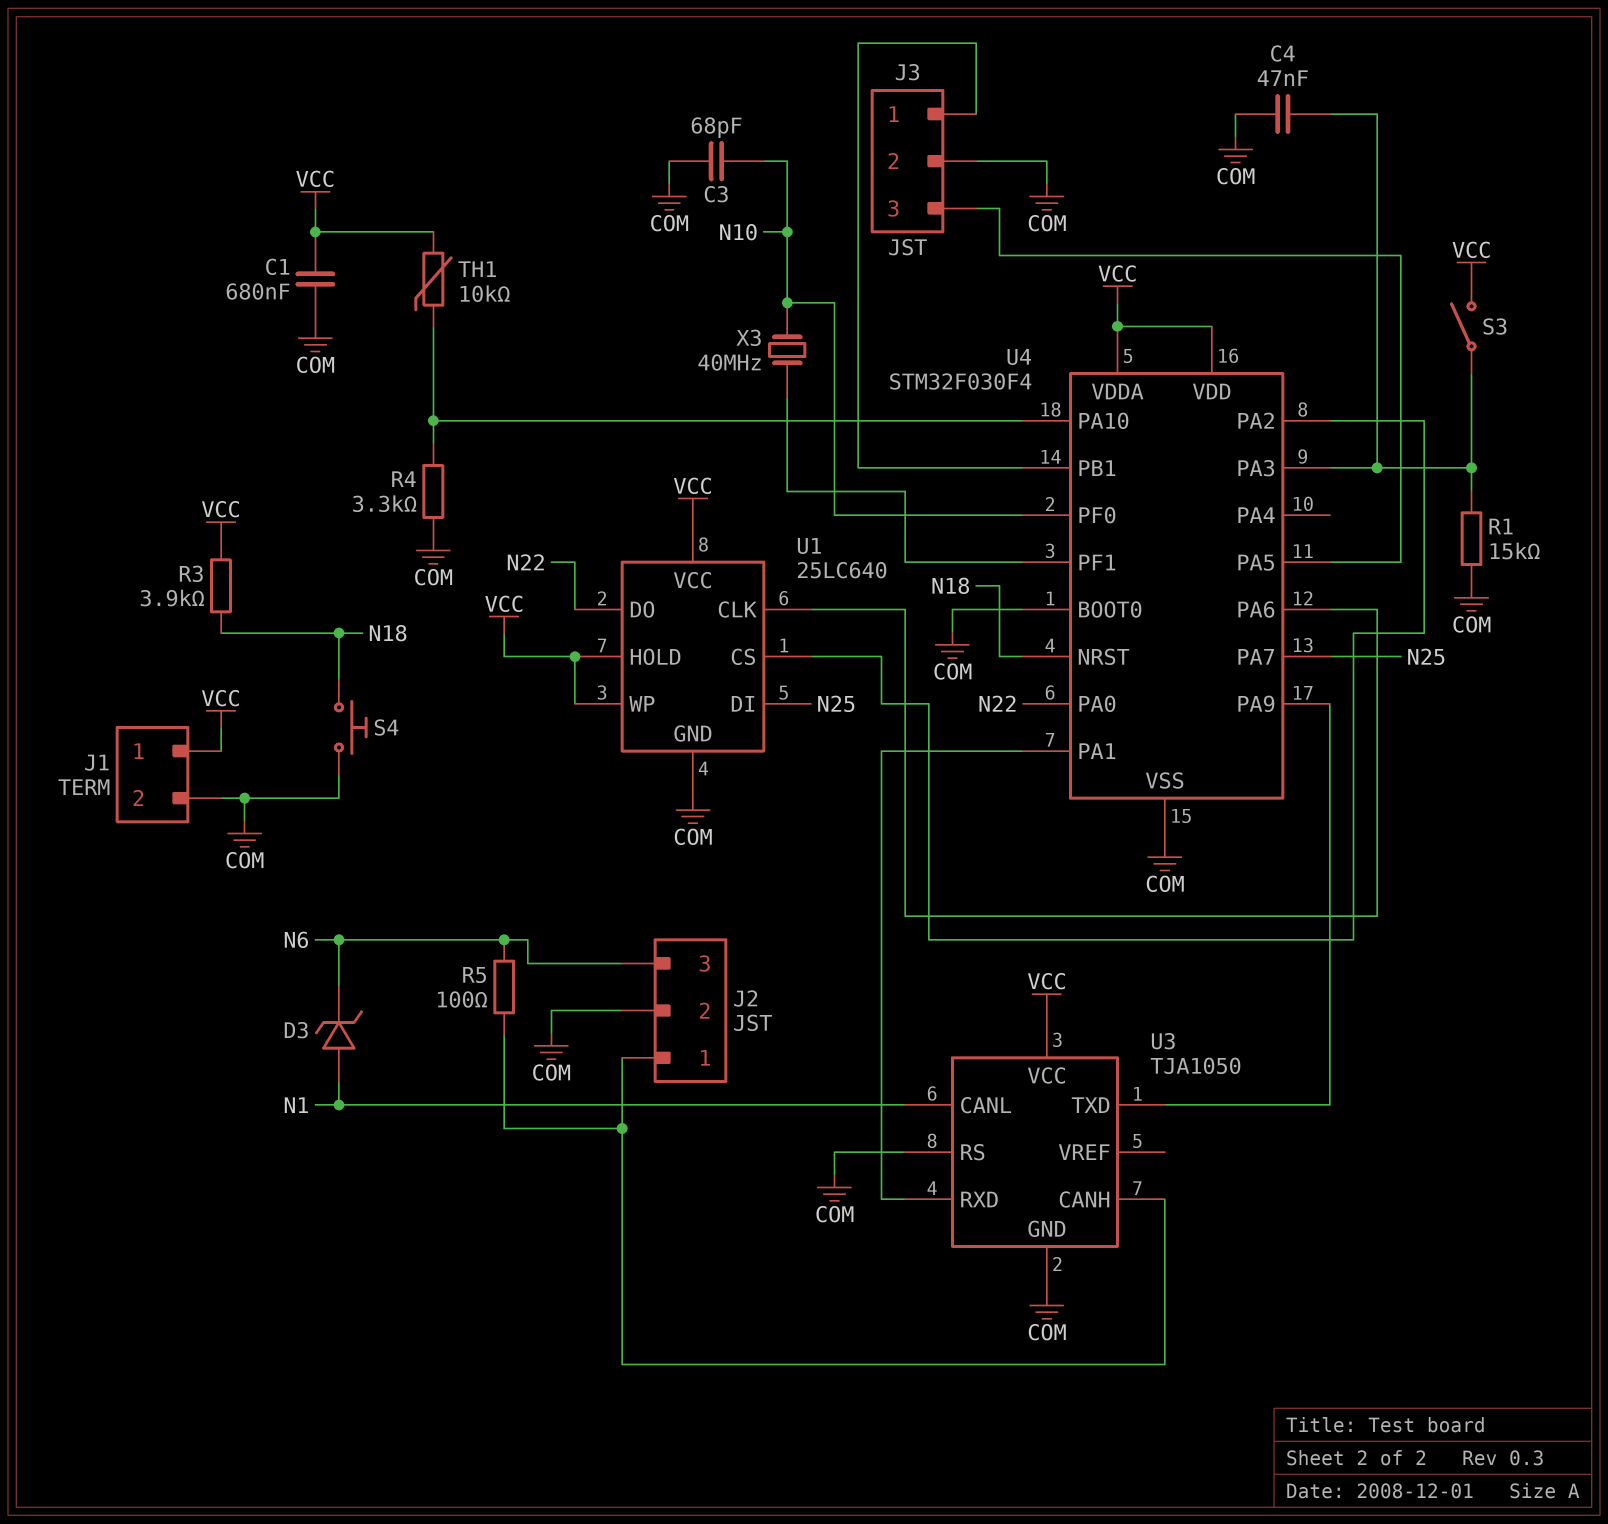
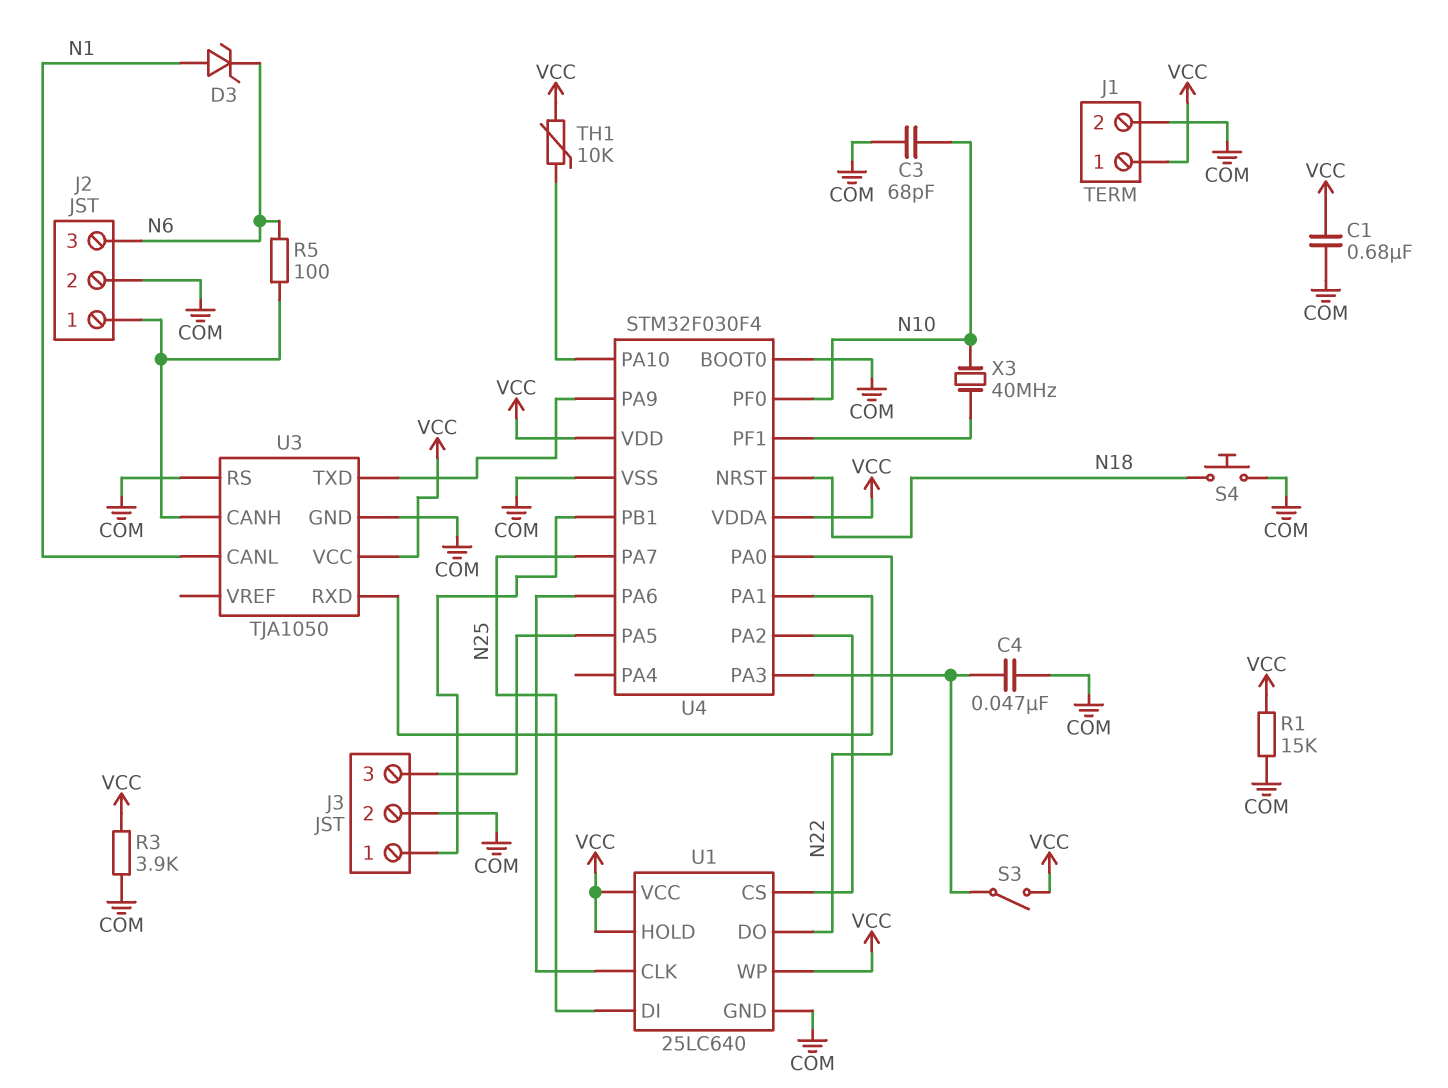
R1: 15k (COM, U4/PA3) -> 15k (COM, VCC)
R3: 3.9k (N18, VCC) -> 3.9k (COM, VCC)
R4: 3.3k (COM, U4/PA10) -> none

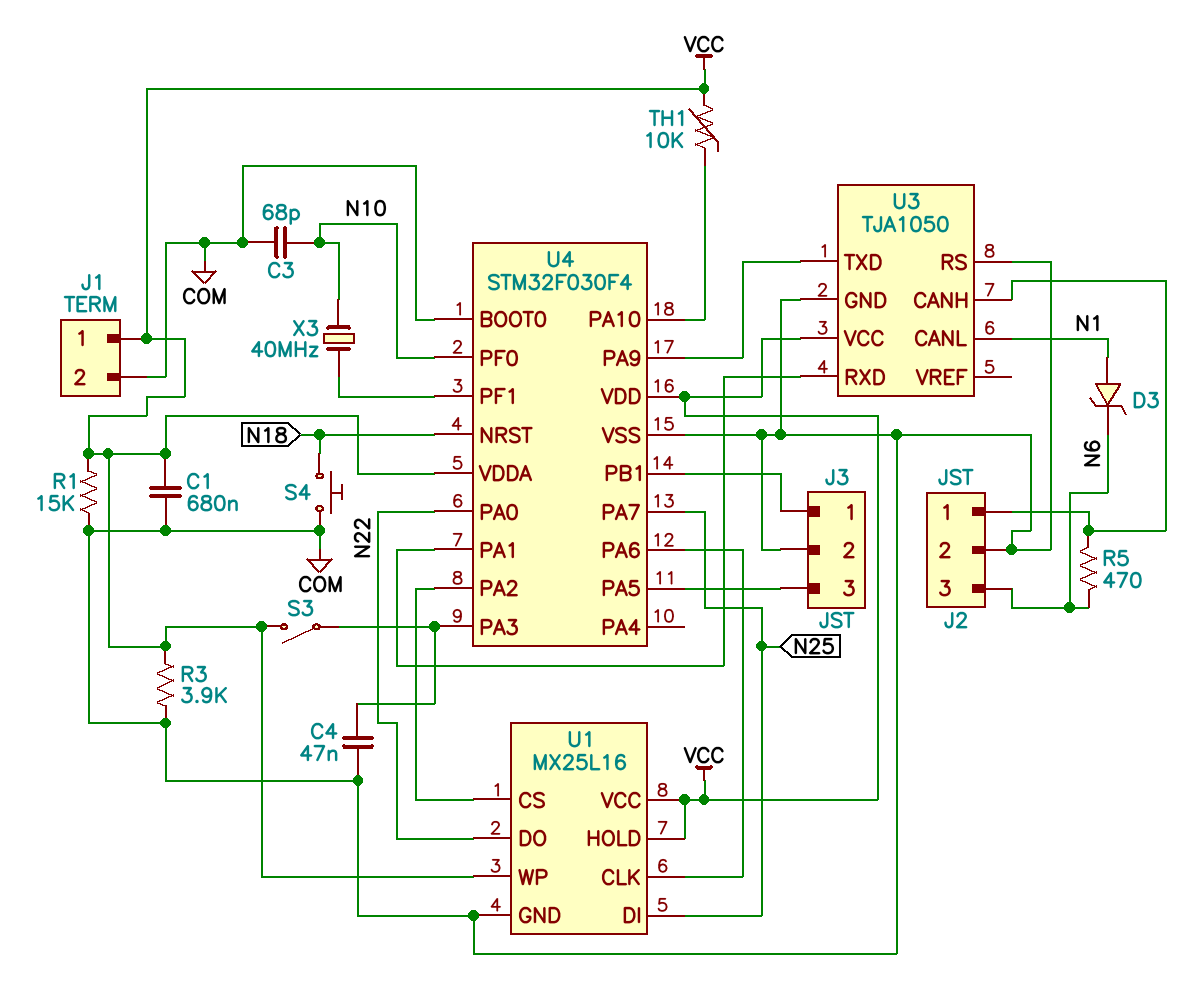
R5: 100 (J2/1, N6) -> 470 (J2/1, N6)
U1: 25LC640 -> MX25L16

